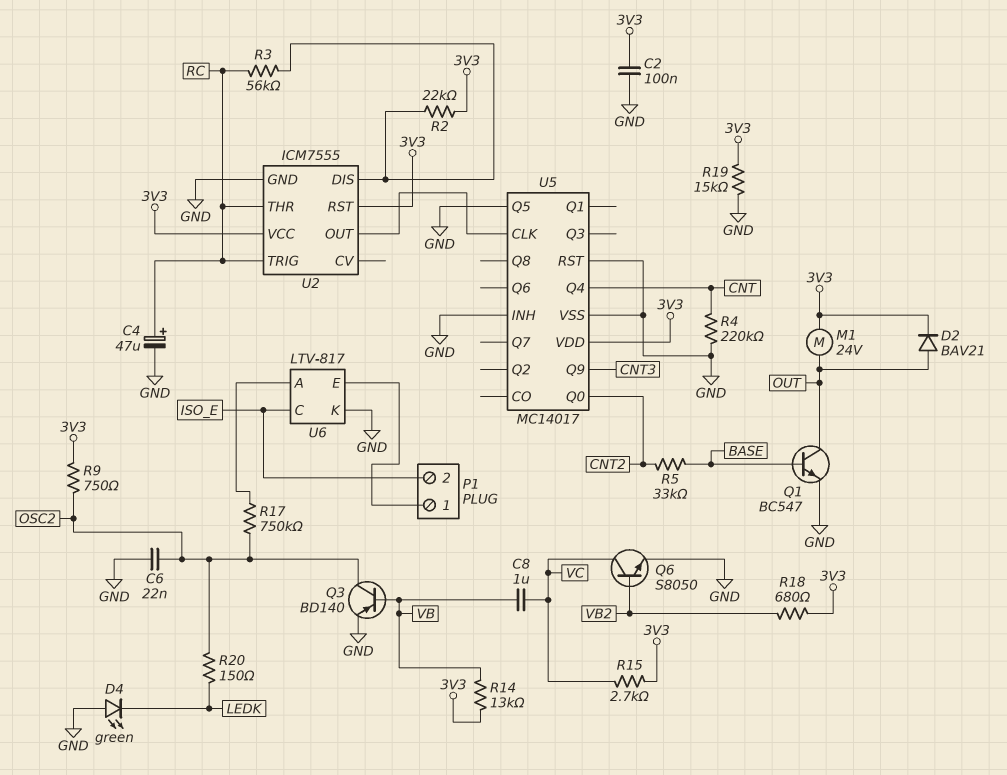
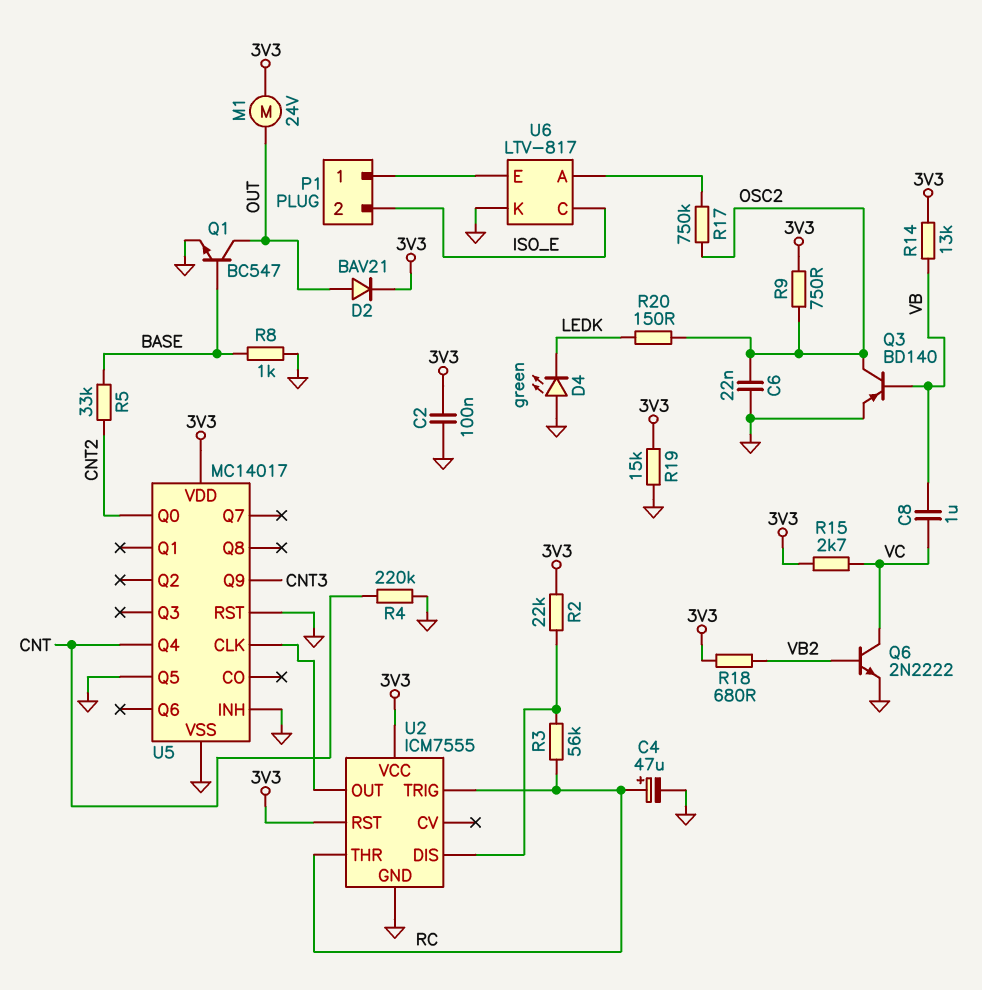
Q6: NPN S8050 (B VB2, C VC, E GND) -> NPN 2N2222 (B VB2, C VC, E GND)
R8: none -> 1k (BASE, GND)

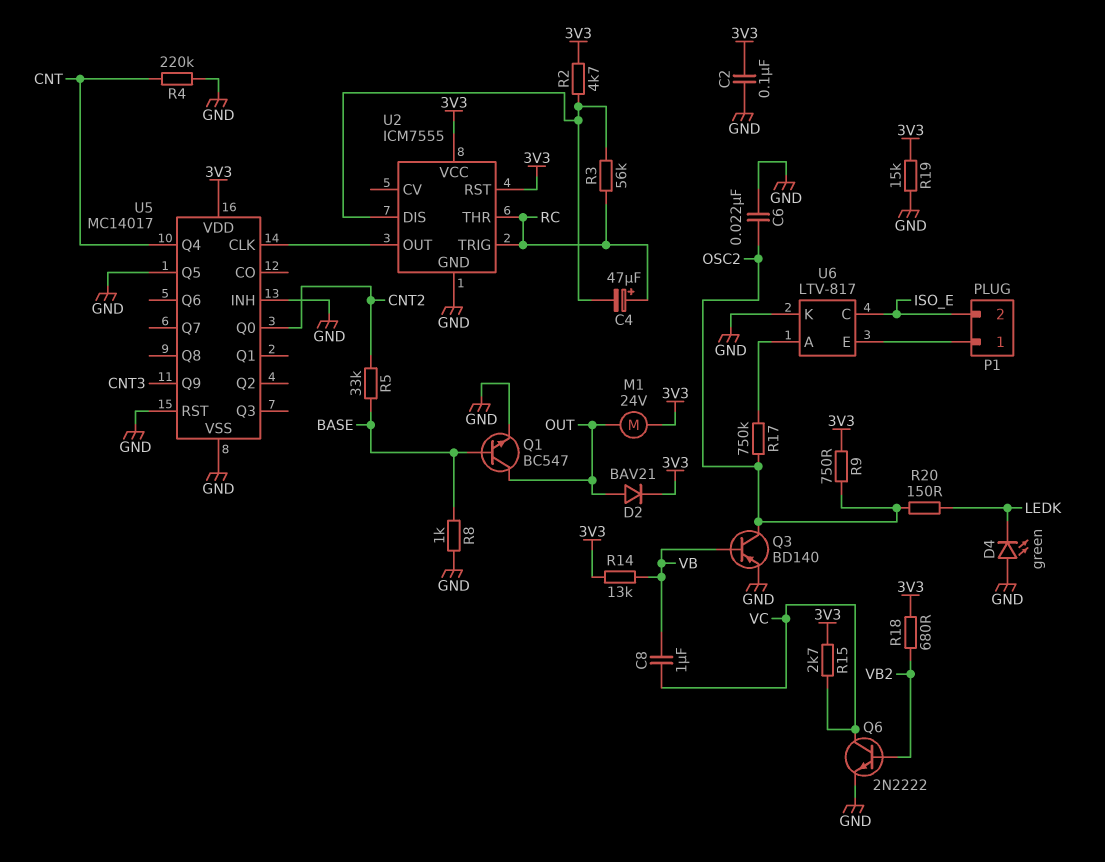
C4: 47uF (plus RC, minus GND) -> 47uF (plus RC, minus U2/DIS)
R2: 22k (3V3, U2/DIS) -> 4.7k (3V3, U2/DIS)

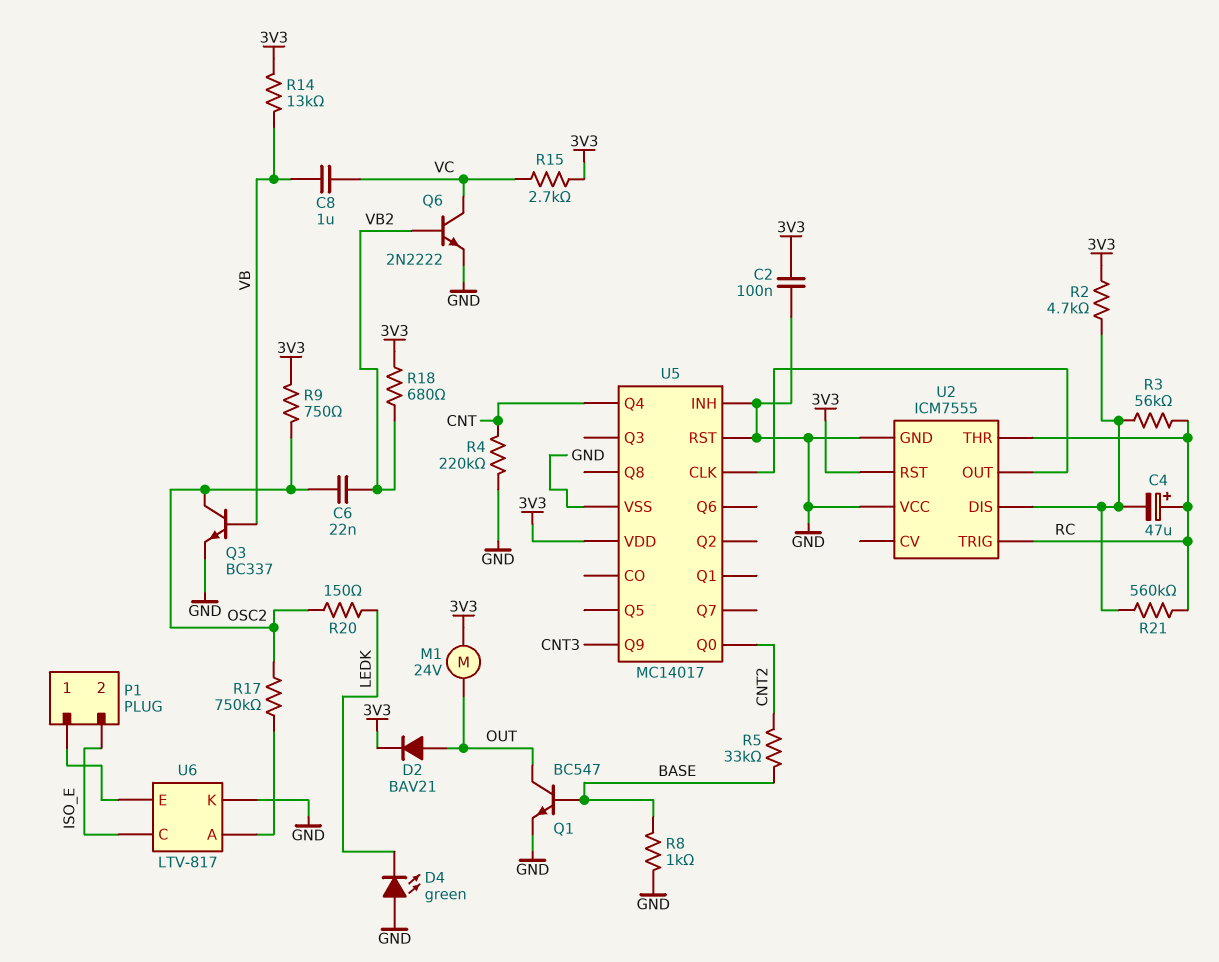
C6: 22nF (GND, OSC2) -> 22nF (OSC2, VB2)
Q3: PNP BD140 (B VB, C OSC2, E GND) -> NPN BC337 (B VB, C OSC2, E GND)
R19: 15k (3V3, GND) -> none
R21: none -> 560k (RC, U2/DIS)
U2 pin VCC: 3V3 -> GND
U5 pin Q5: GND -> none

